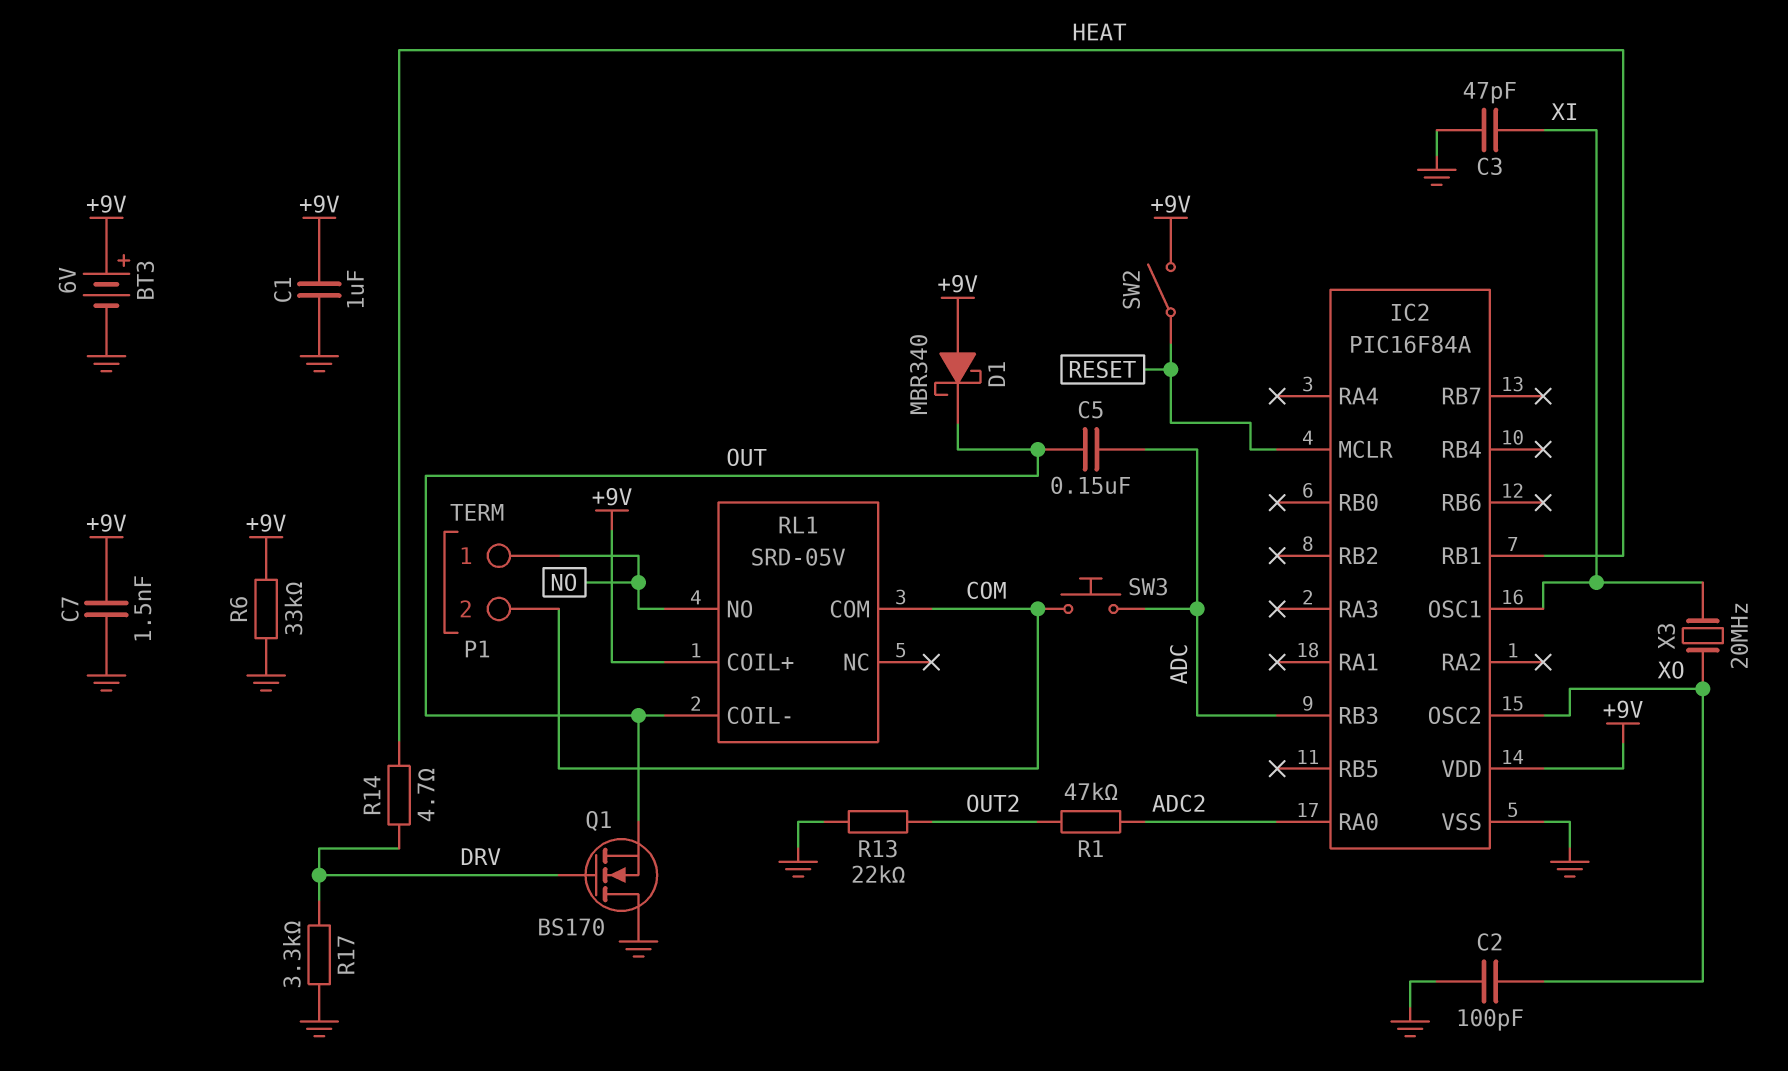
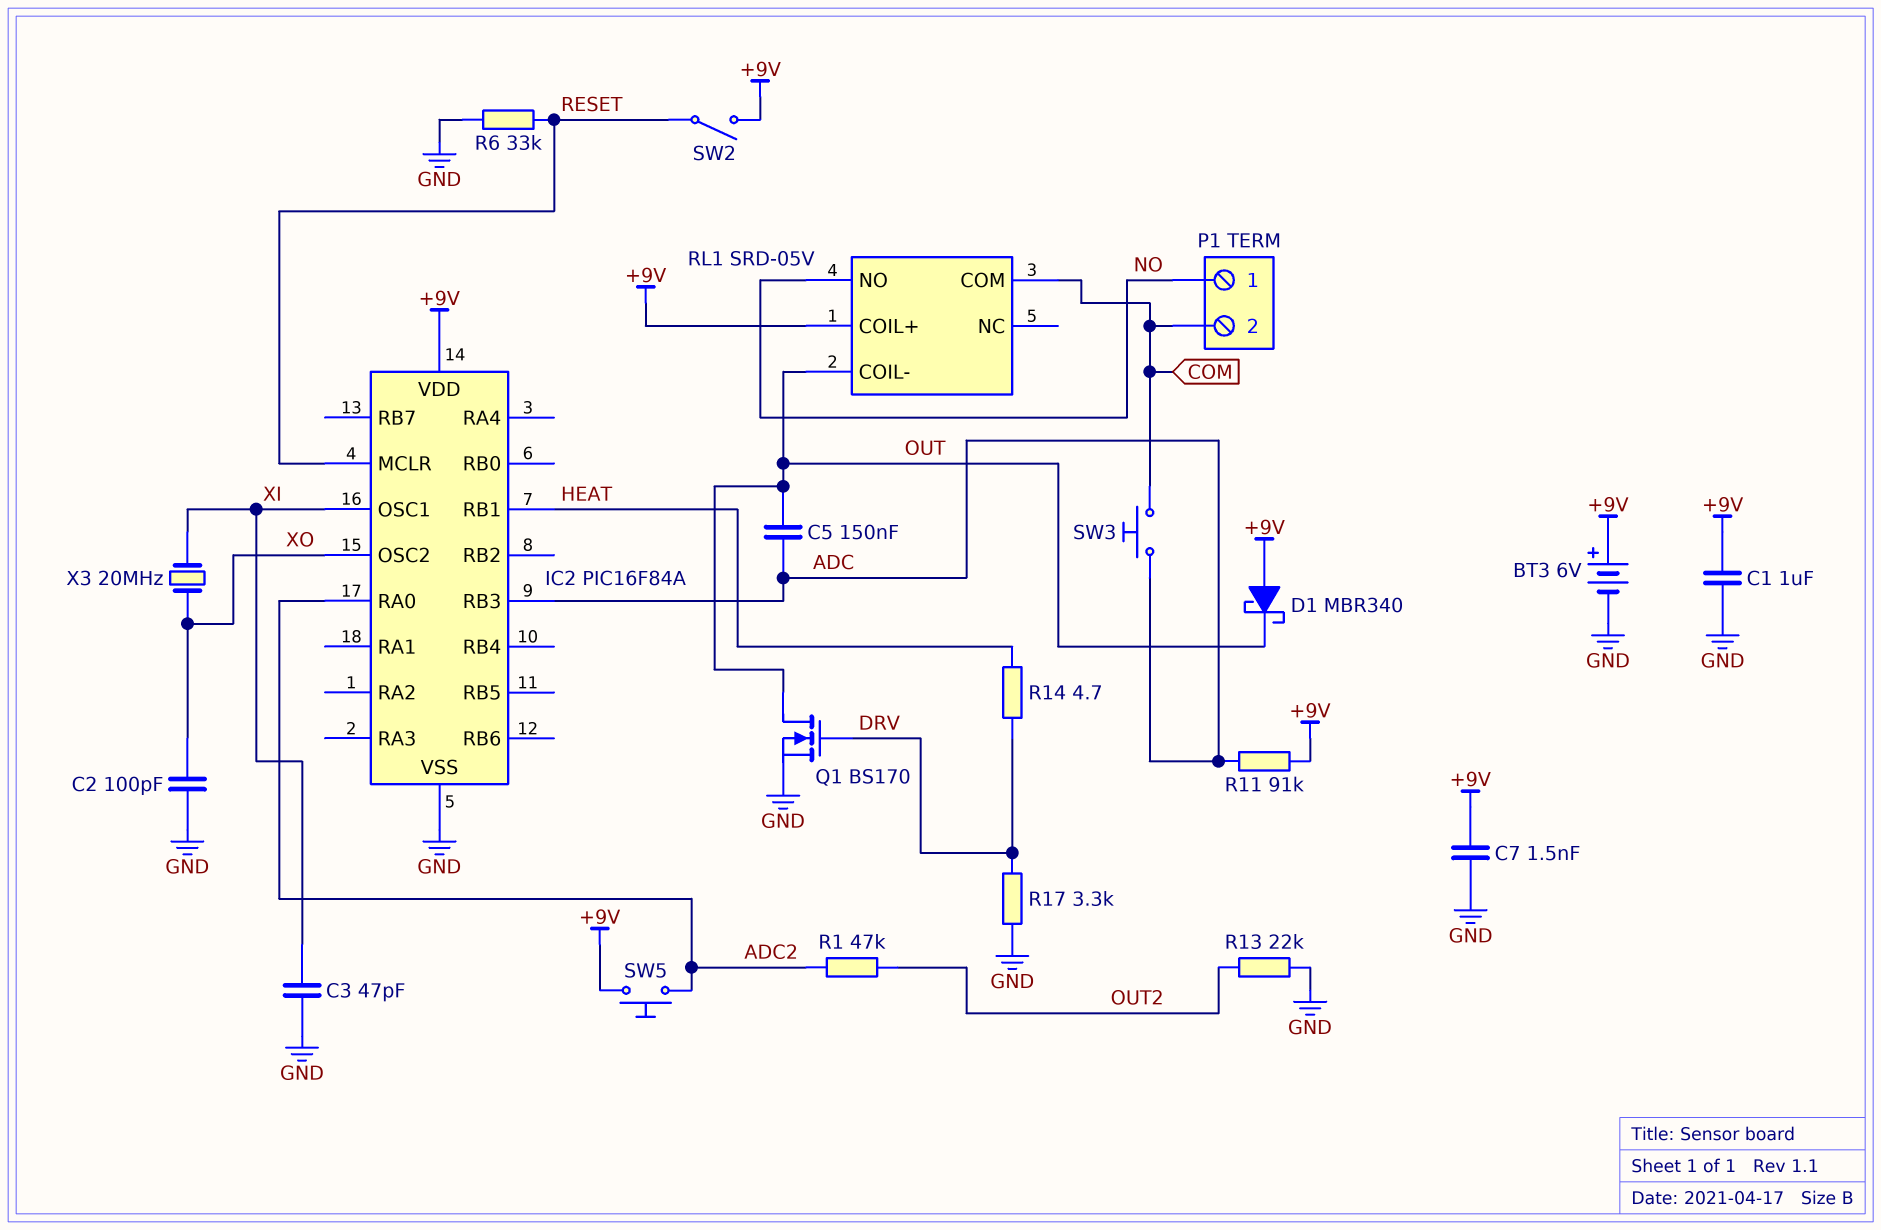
Q1: NMOS BS170 (G DRV, D GND, S OUT) -> NMOS BS170 (G DRV, D OUT, S GND)
R6: 33k (+9V, GND) -> 33k (GND, RESET)
R11: none -> 91k (+9V, ADC)
SW5: none -> button (+9V, ADC2)

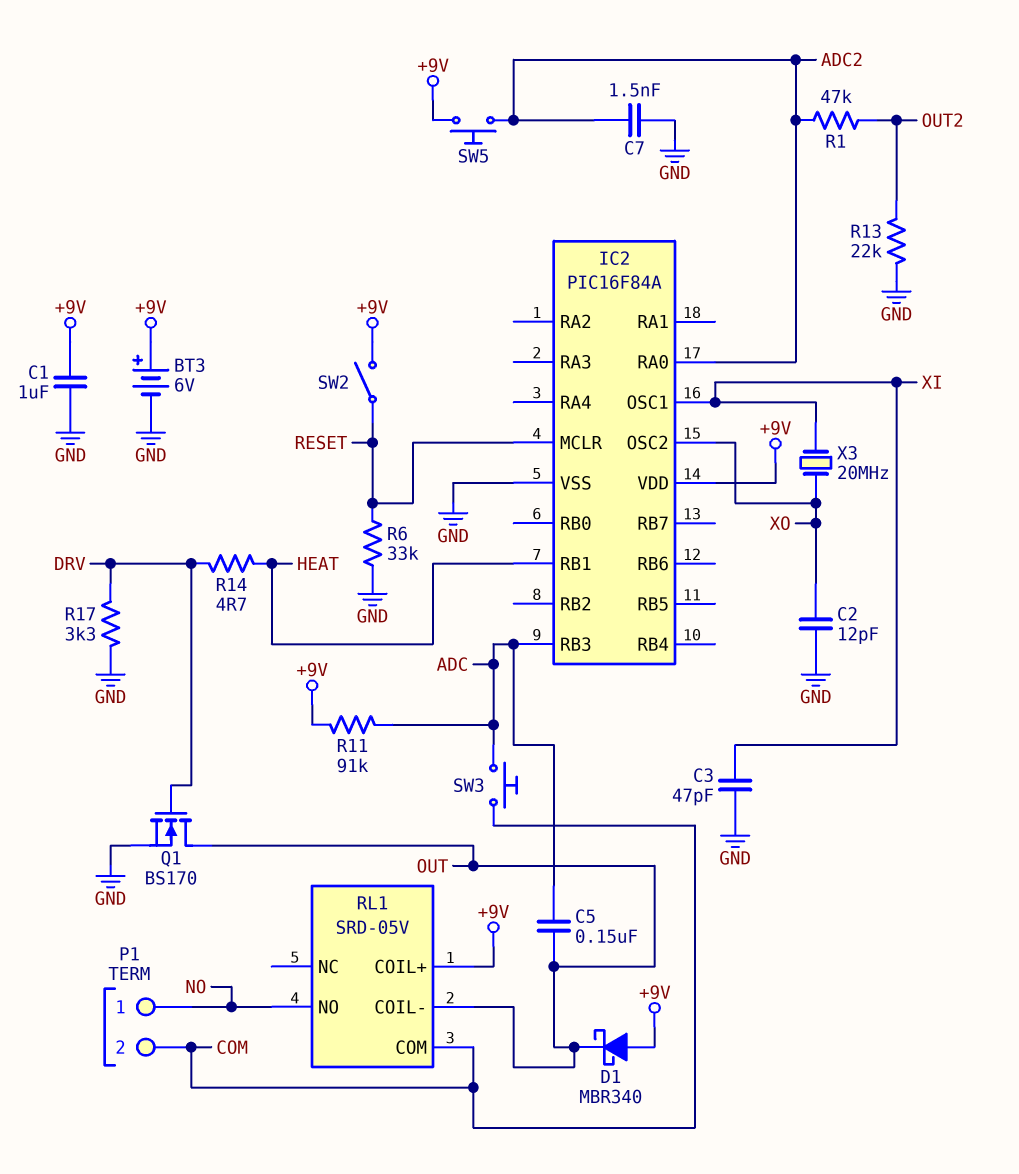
C2: 100pF (GND, XO) -> 12pF (GND, XO)
C7: 1.5nF (+9V, GND) -> 1.5nF (ADC2, GND)

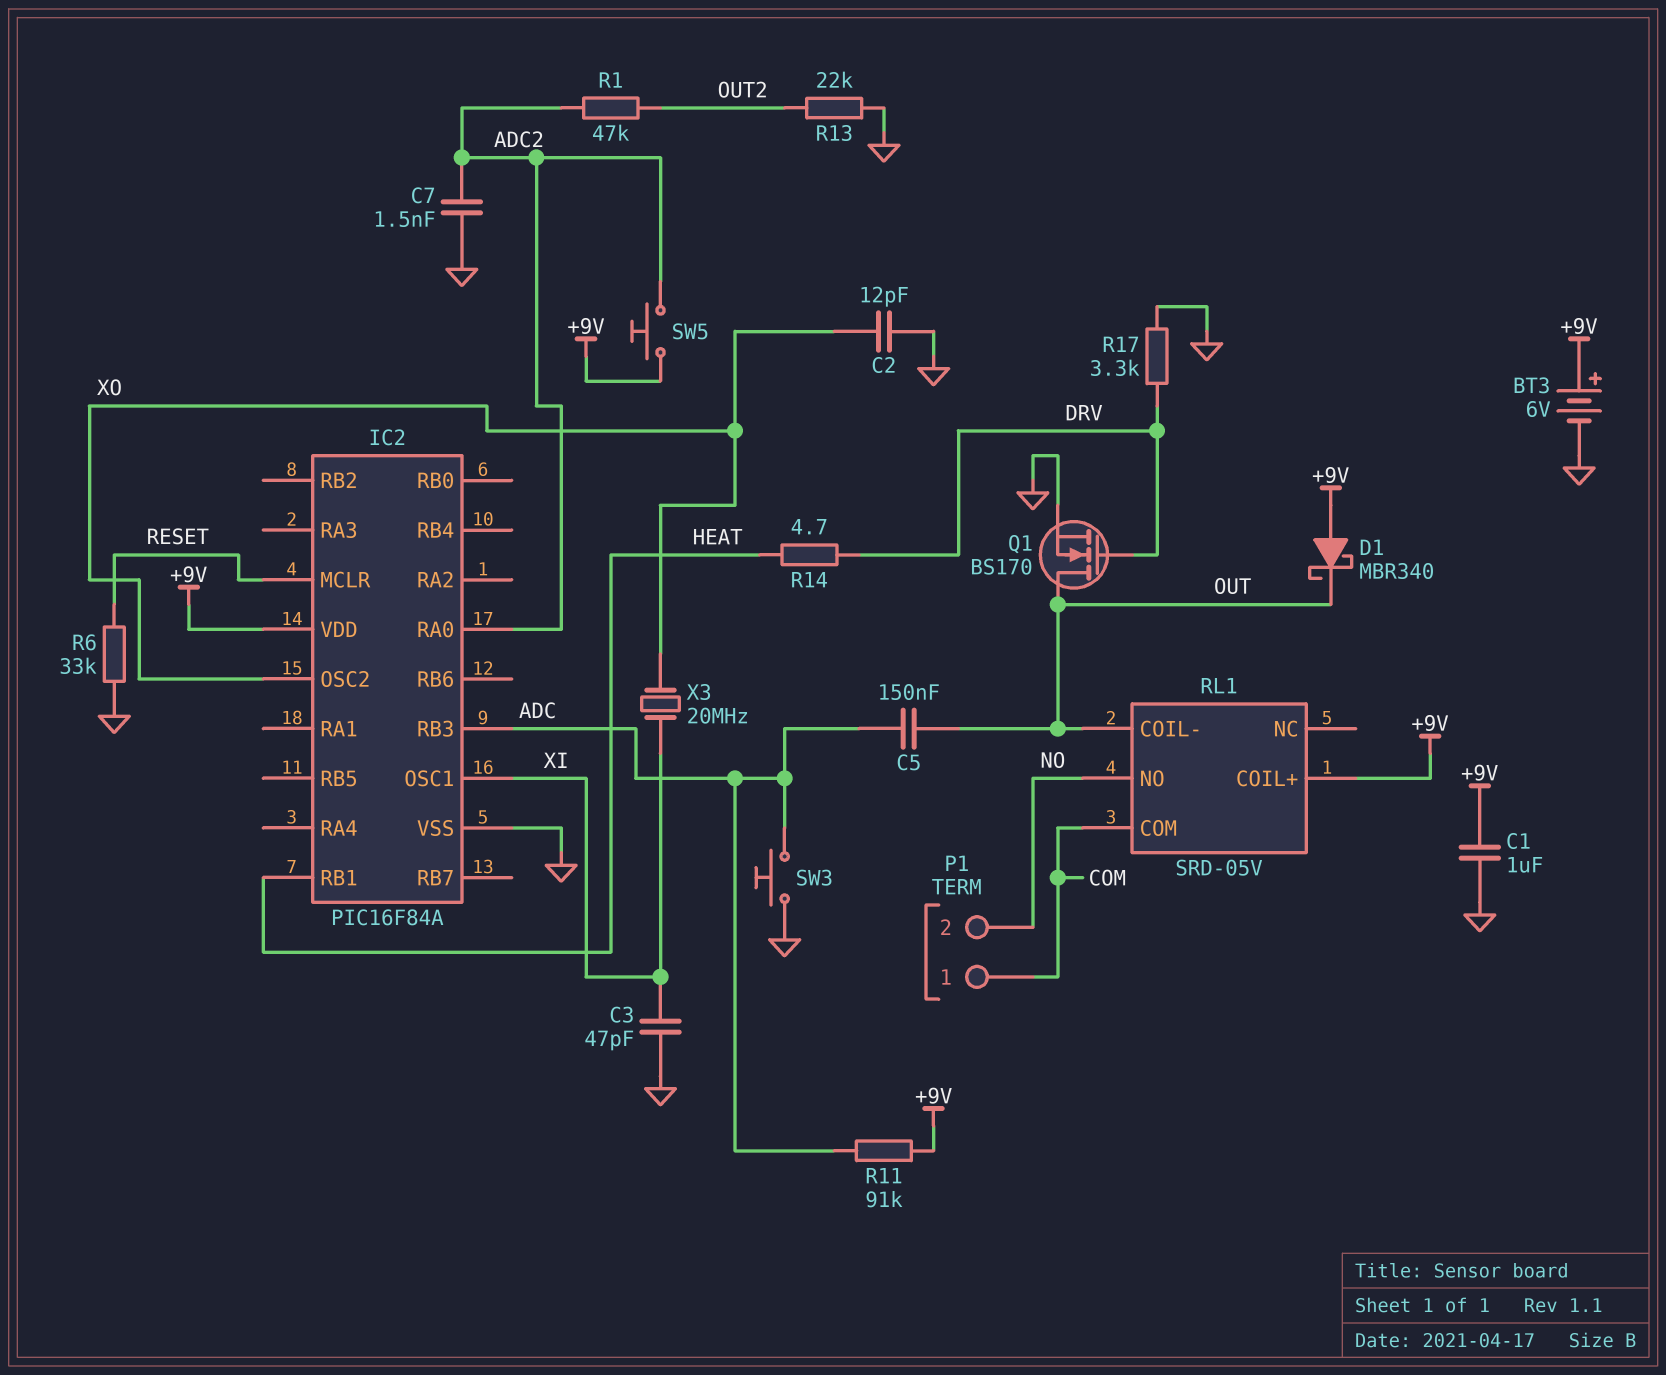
P1 pin 1: NO -> COM
P1 pin 2: COM -> NO
SW2: switch (+9V, RESET) -> none
SW3: button (ADC, COM) -> button (ADC, GND)

